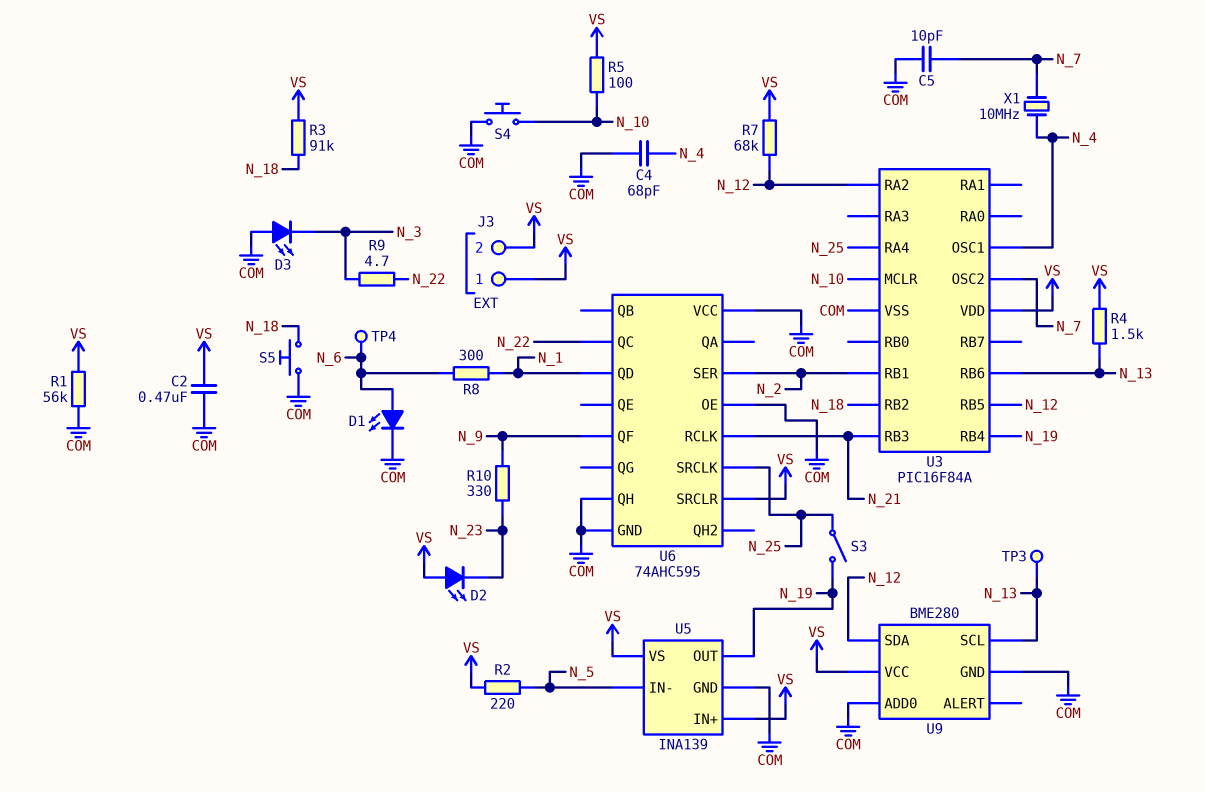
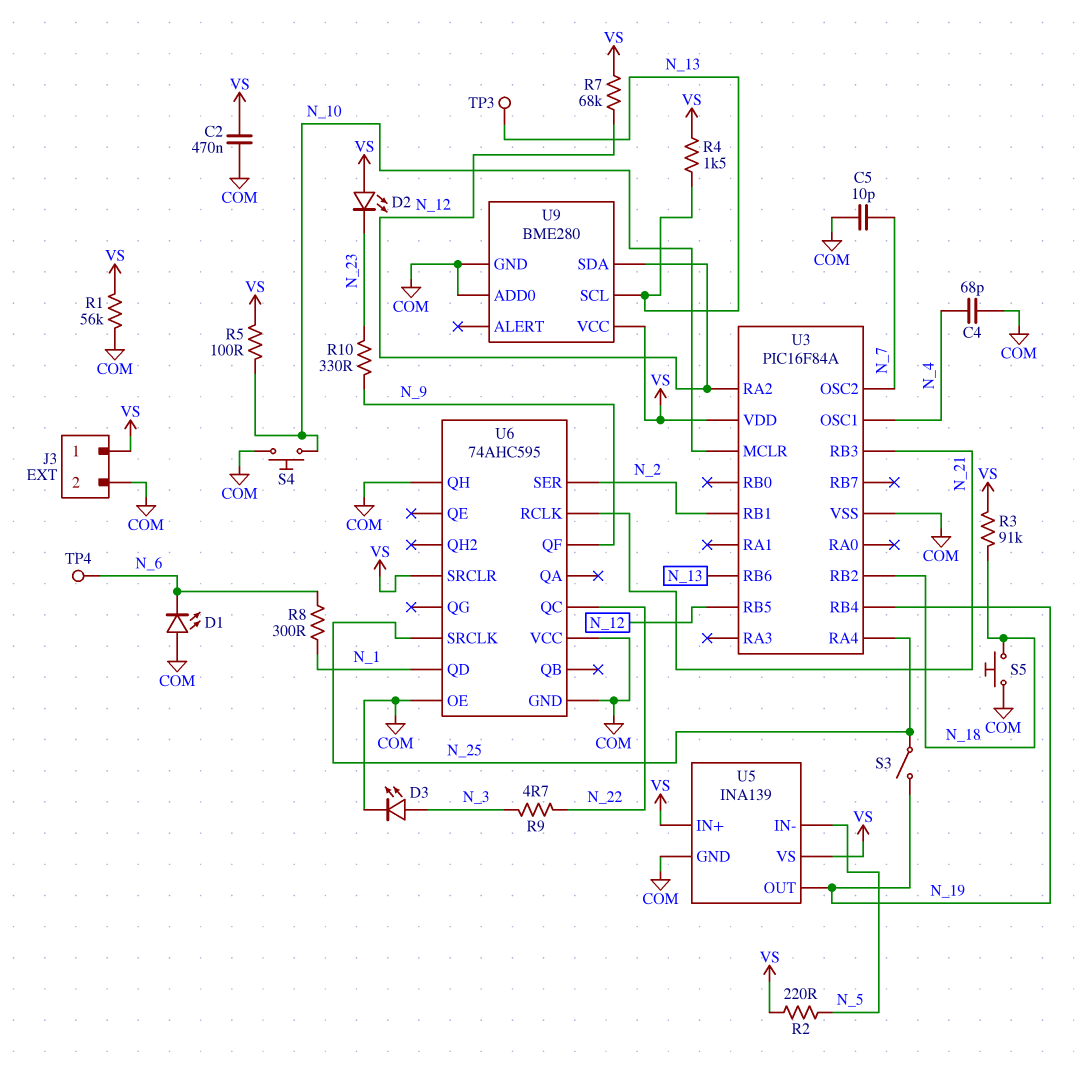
D1: LED (A N_6, K COM) -> LED (A COM, K N_6)
D3: LED (A COM, K N_3) -> LED (A N_3, K COM)
J3 pin 2: VS -> COM
X1: 10MHz (N_4, N_7) -> none

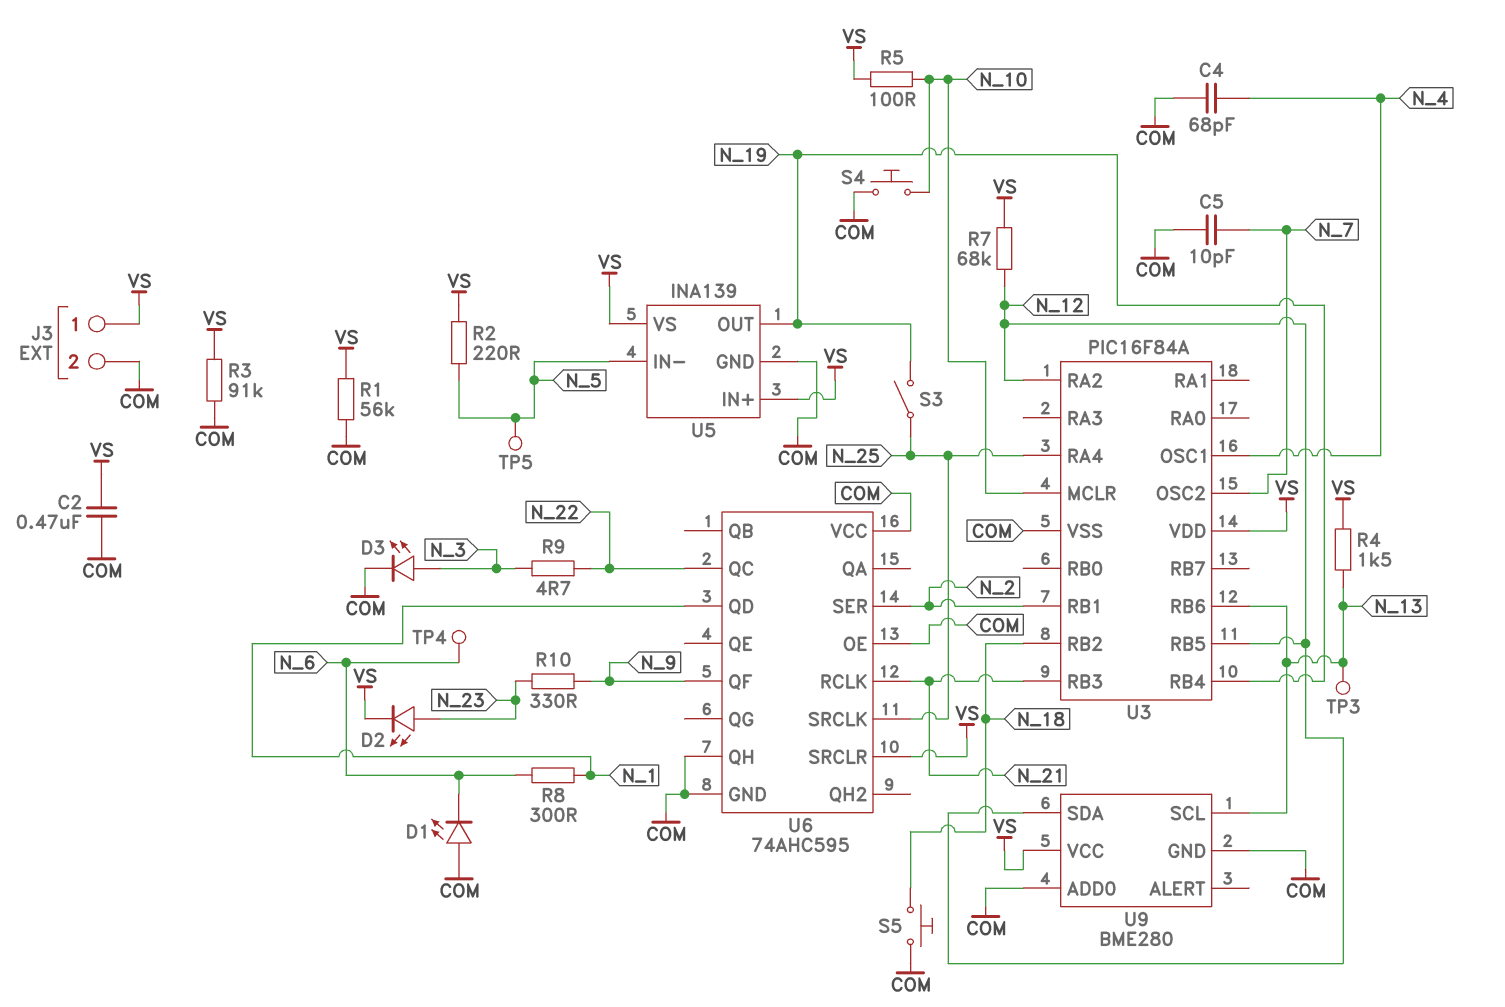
D2: LED (A VS, K N_23) -> LED (A N_23, K VS)
R3: 91k (N_18, VS) -> 91k (COM, VS)
TP5: none -> test point (N_5)

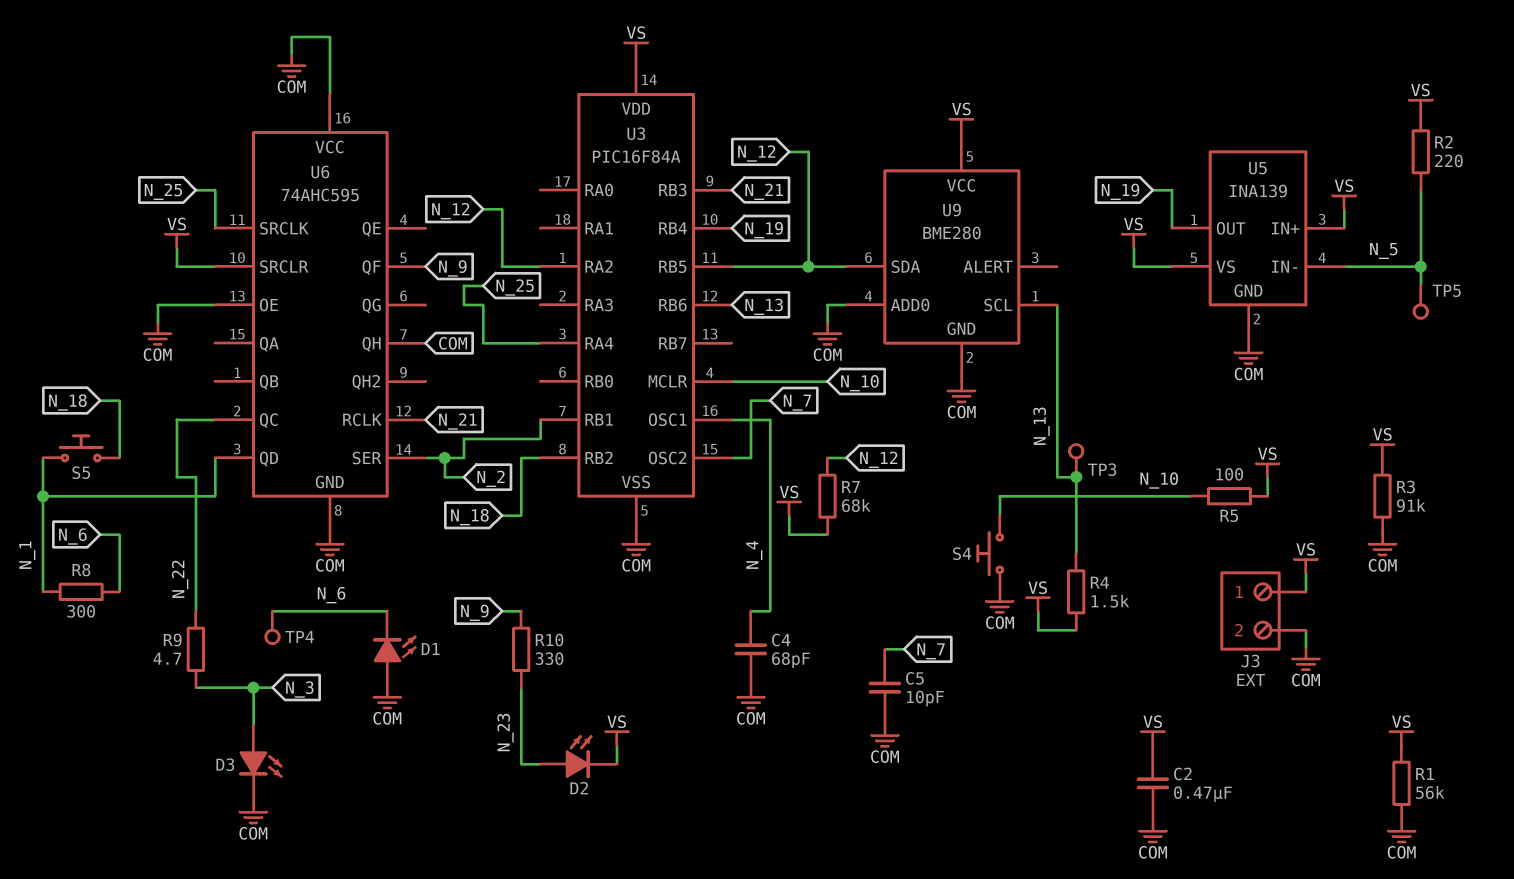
S3: switch (N_19, N_25) -> none
S5: button (COM, N_18) -> button (N_1, N_18)

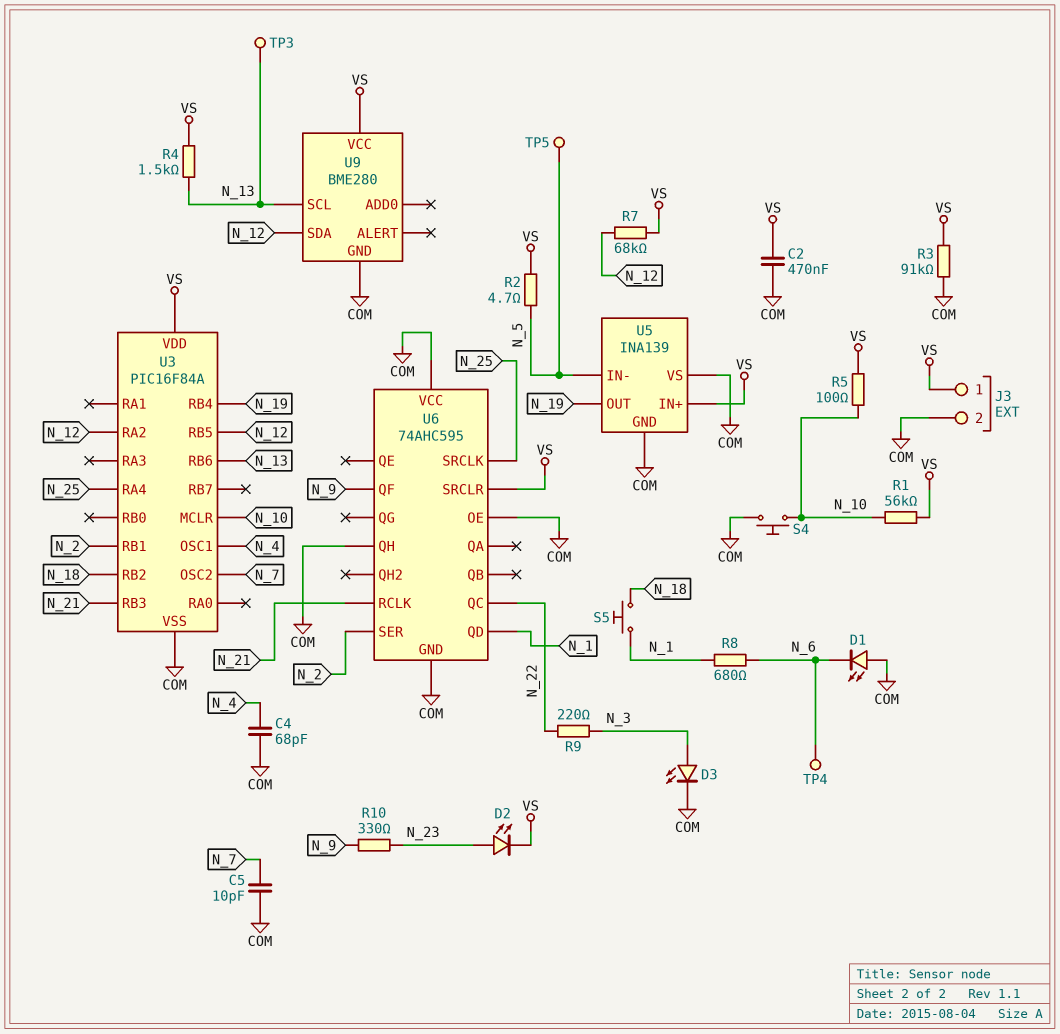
R1: 56k (COM, VS) -> 56k (N_10, VS)
R2: 220 (N_5, VS) -> 4.7 (N_5, VS)
R8: 300 (N_1, N_6) -> 680 (N_1, N_6)
R9: 4.7 (N_3, N_22) -> 220 (N_3, N_22)
U5 pin VS: VS -> COM
U9 pin ADD0: COM -> none

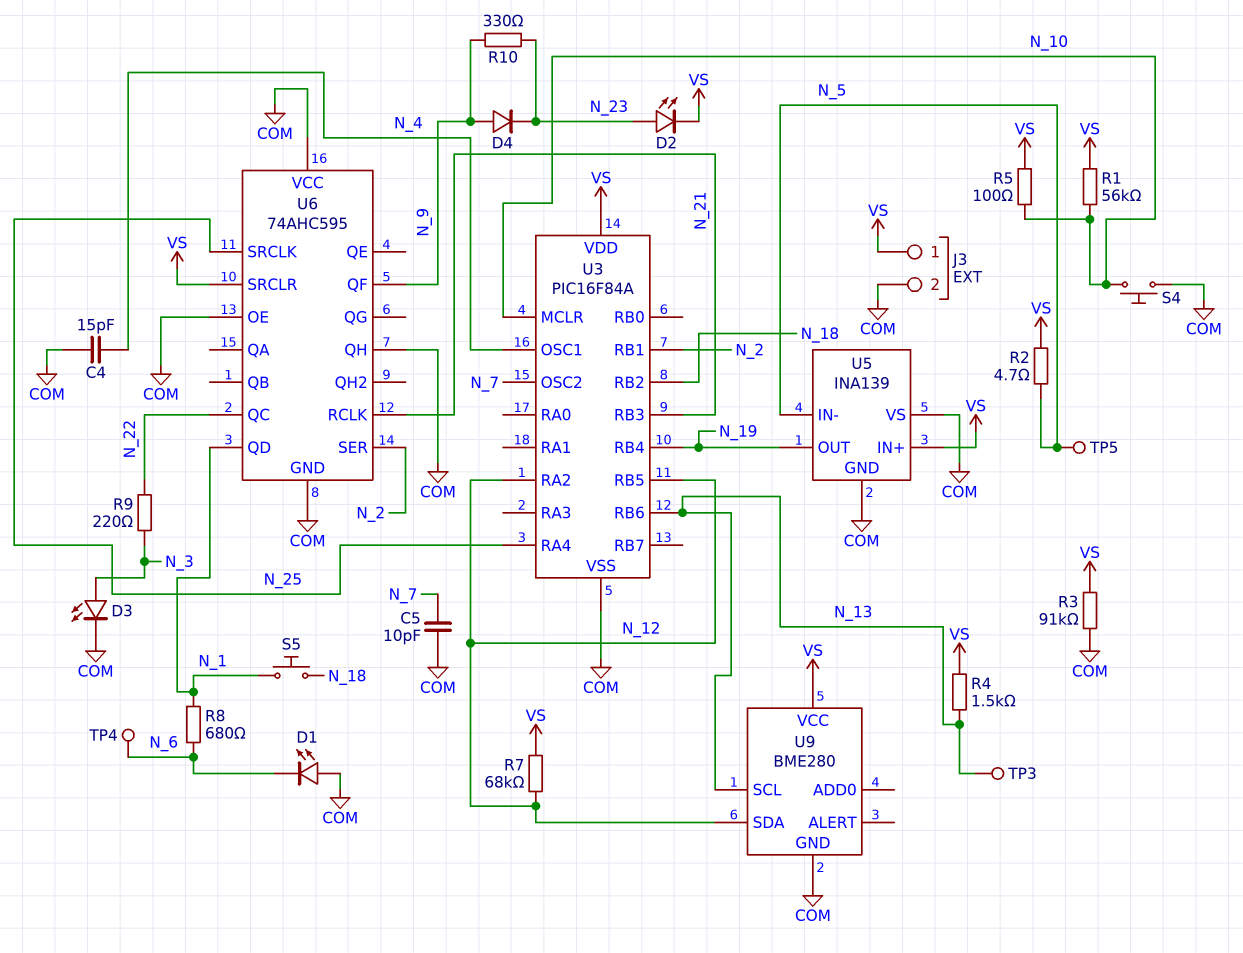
C2: 470nF (COM, VS) -> none
C4: 68pF (COM, N_4) -> 15pF (COM, N_4)
D4: none -> diode (A N_9, K N_23)

